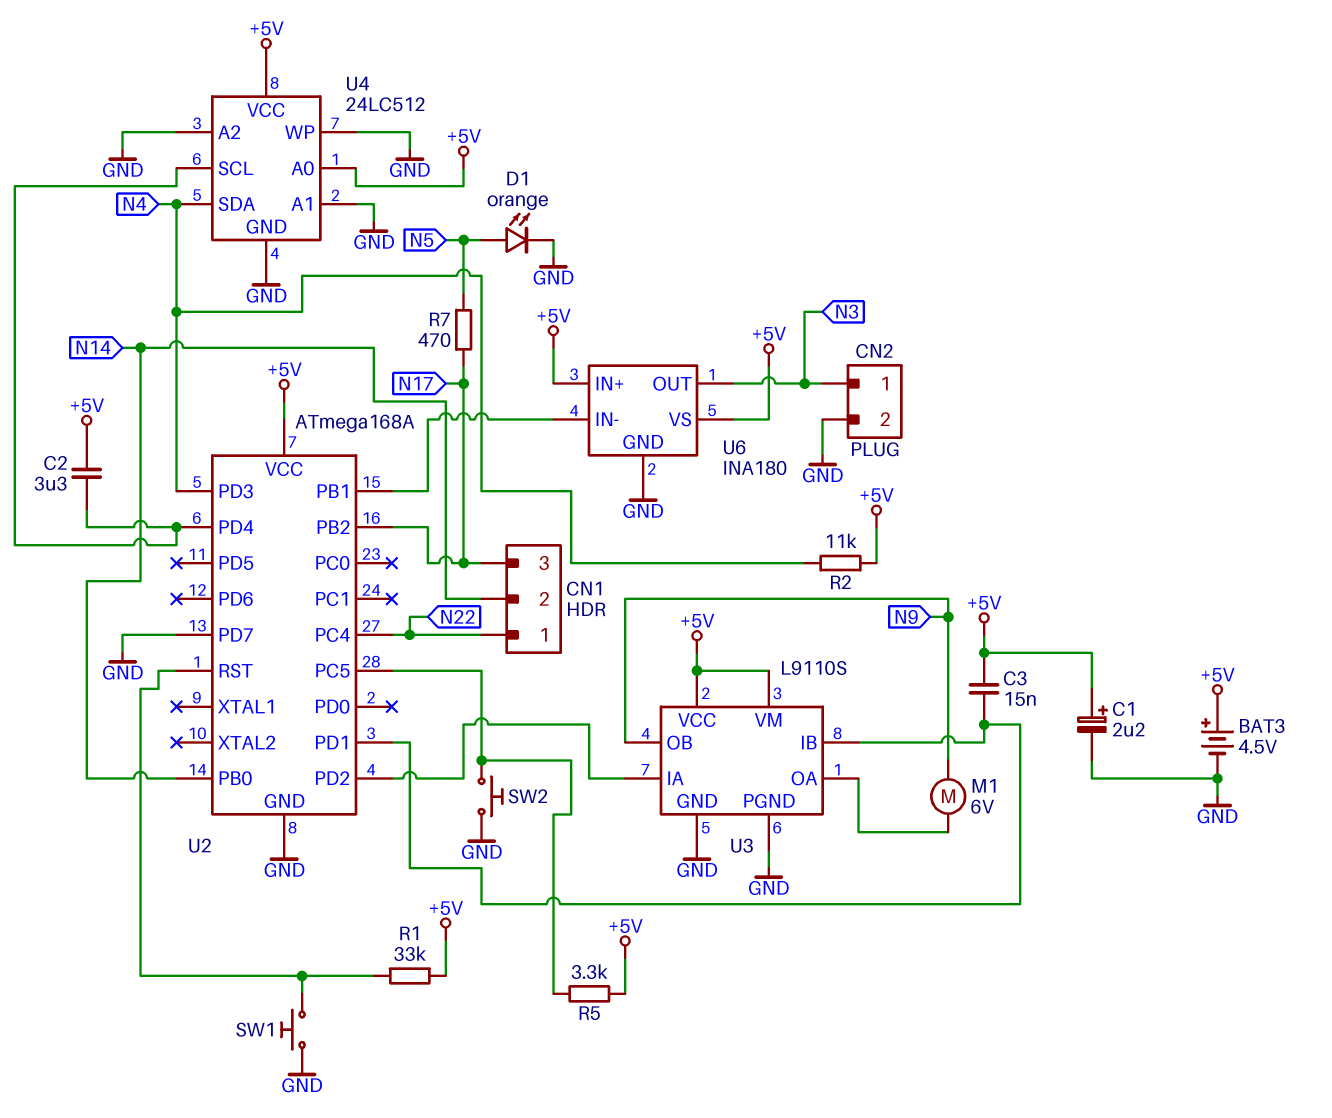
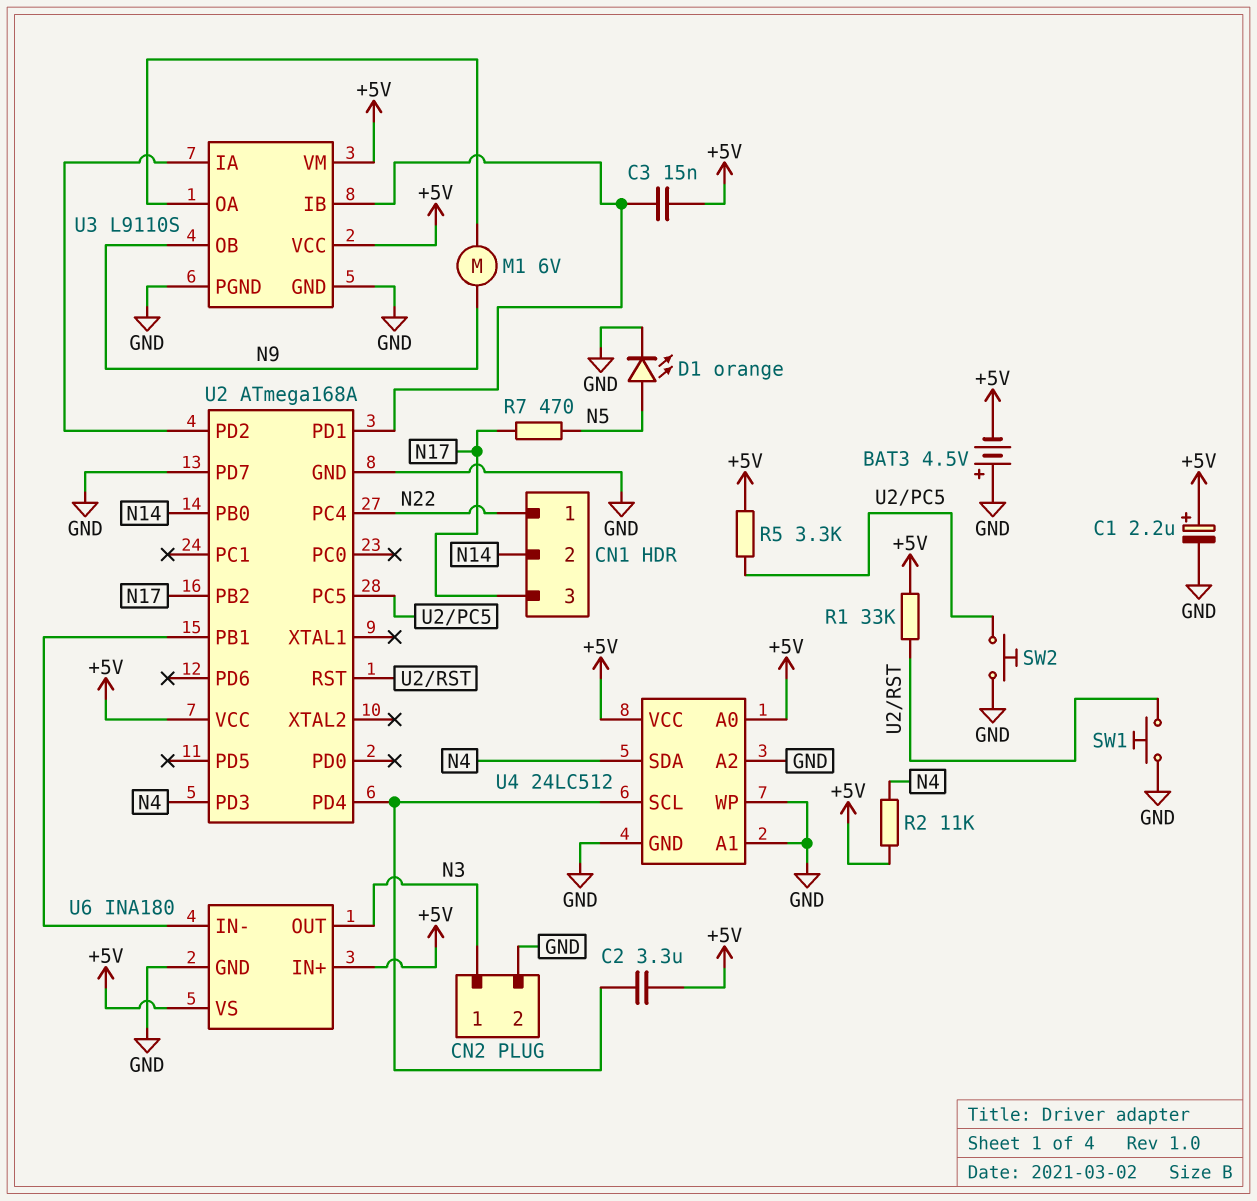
BAT3: 4.5V (plus +5V, minus GND) -> 4.5V (plus GND, minus +5V)

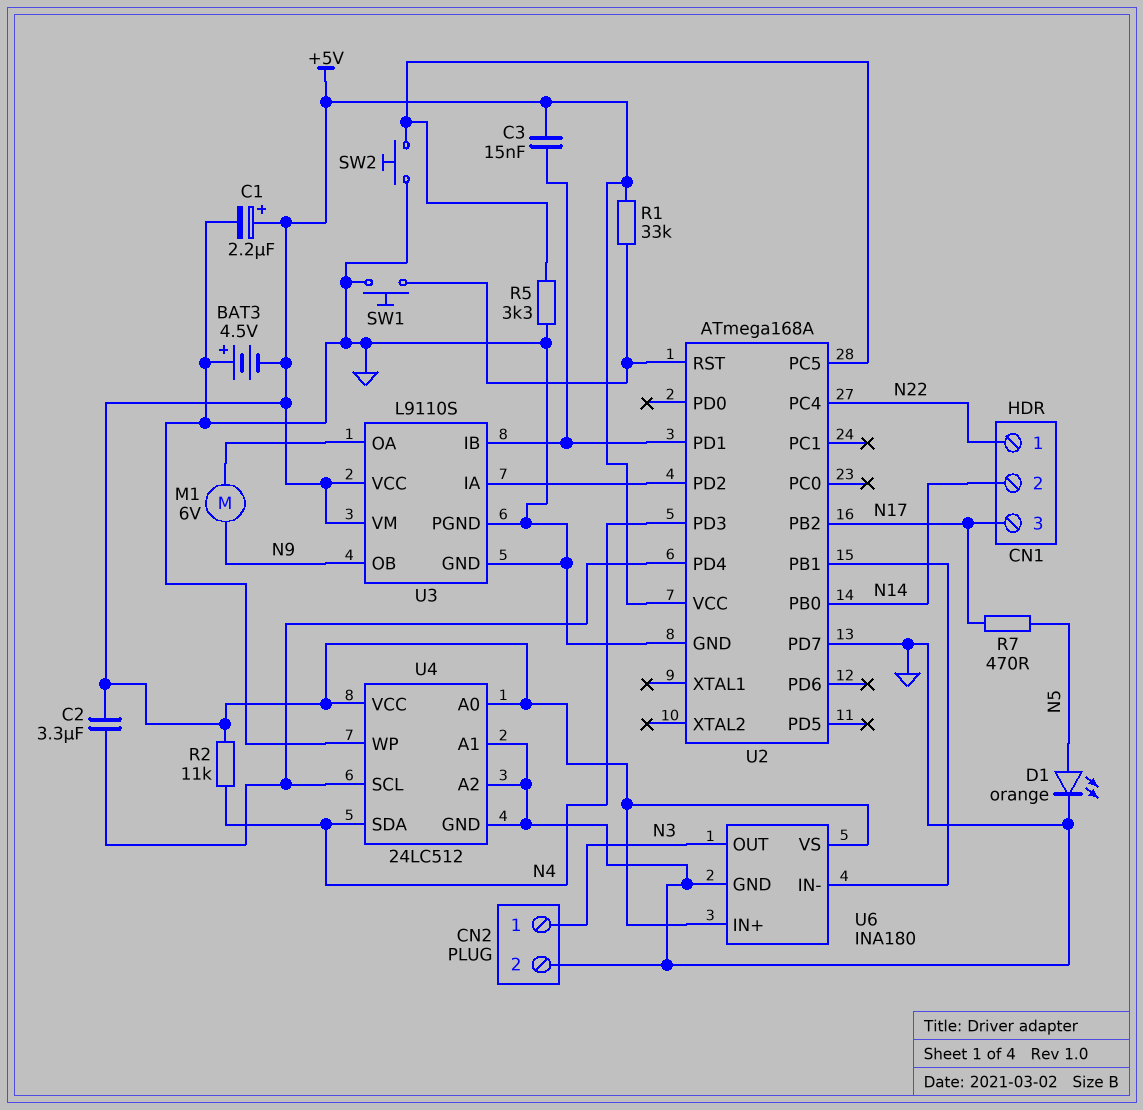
R5: 3.3k (+5V, U2/PC5) -> 3.3k (GND, U2/PC5)

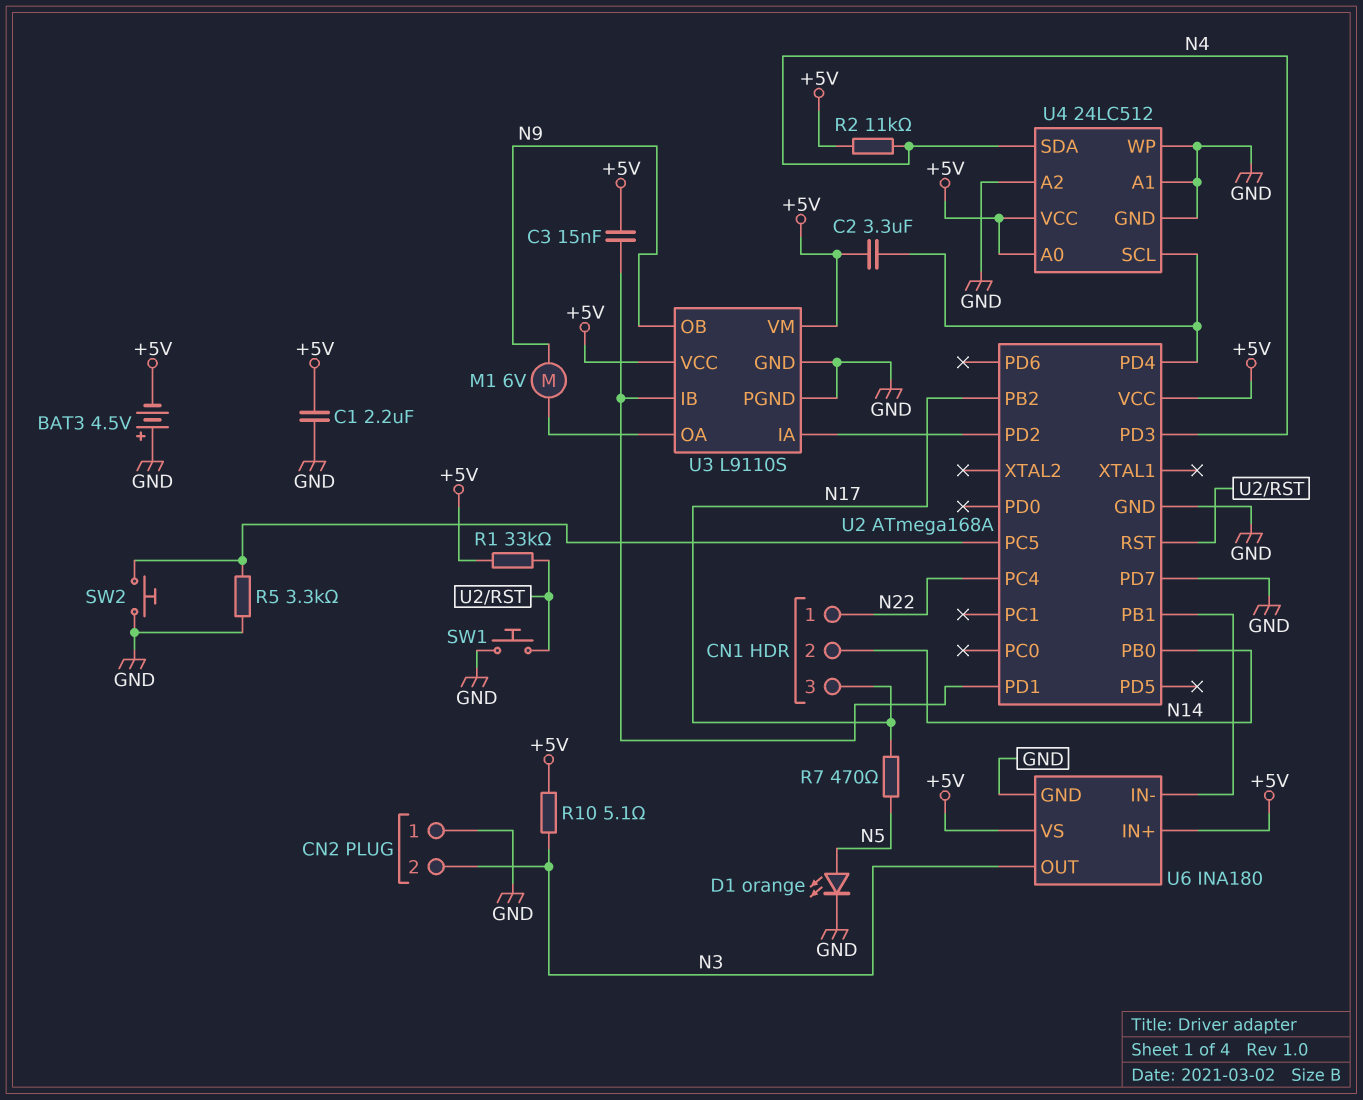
C1: 2.2uF (plus +5V, minus GND) -> 2.2uF (+5V, GND)
CN2 pin 1: N3 -> GND
CN2 pin 2: GND -> N3
R10: none -> 5.1 (+5V, N3)

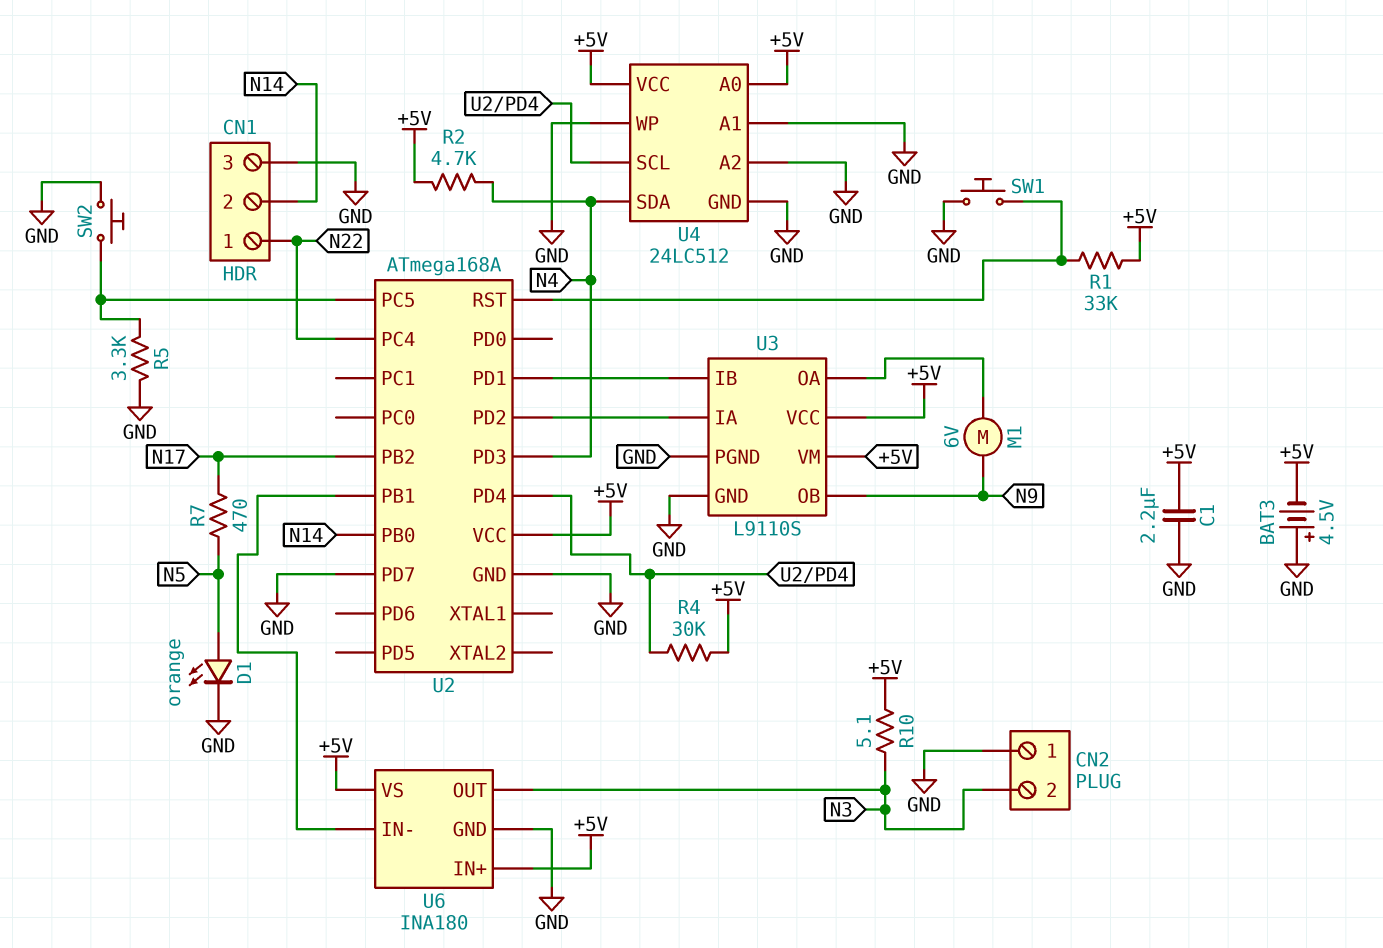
C2: 3.3uF (+5V, U2/PD4) -> none
C3: 15nF (+5V, U2/PD1) -> none
CN1 pin 3: N17 -> GND
R2: 11k (+5V, N4) -> 4.7k (+5V, N4)
R4: none -> 30k (+5V, U2/PD4)

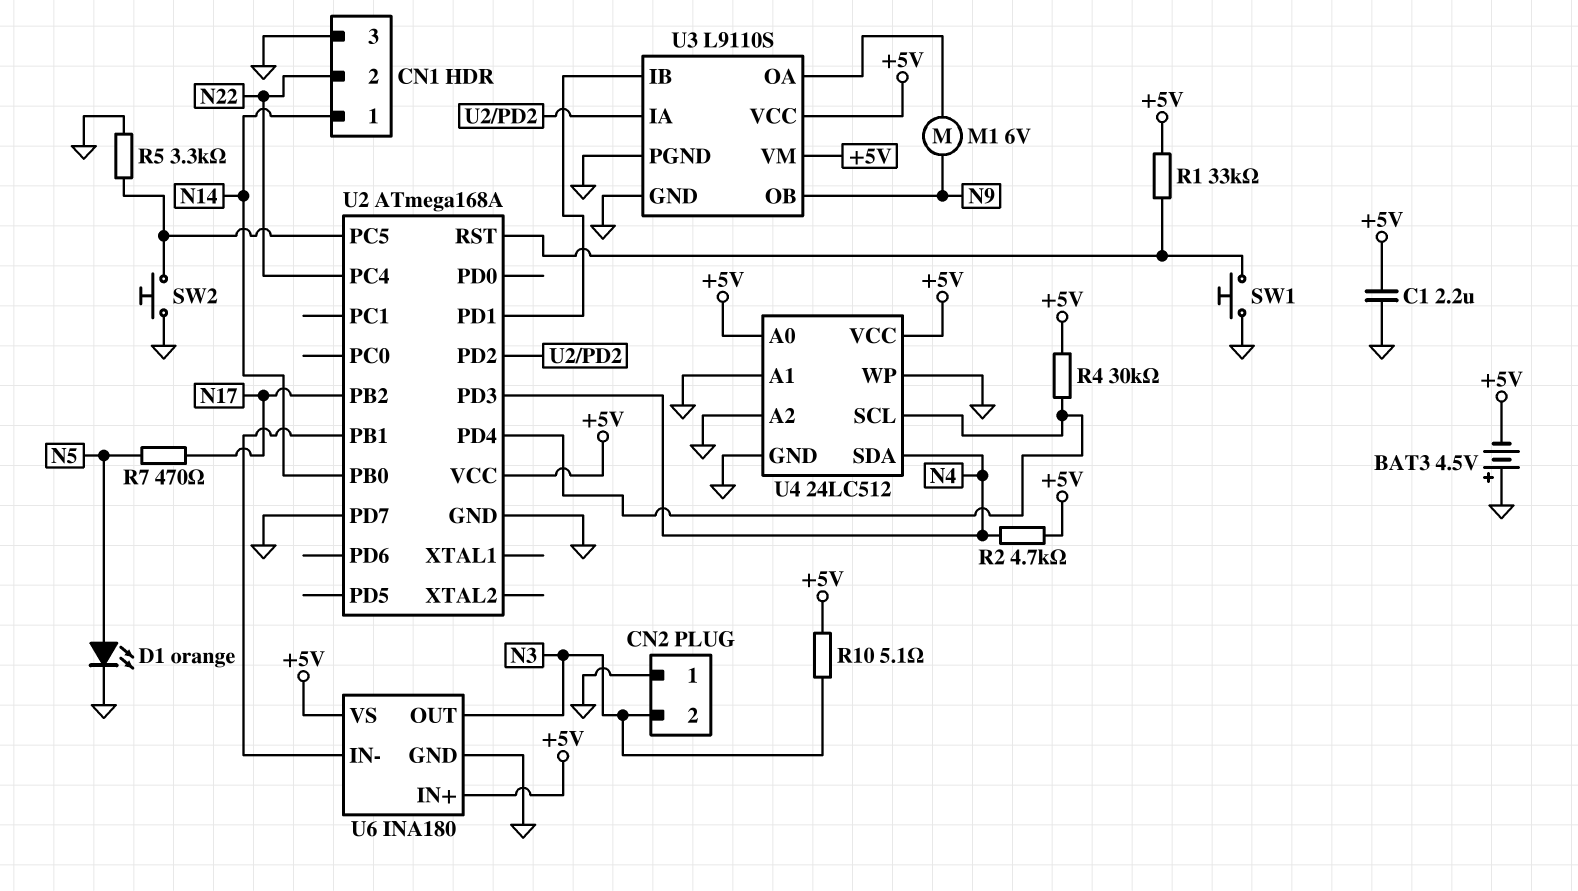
CN1 pin 1: N22 -> N14
CN1 pin 2: N14 -> N22

